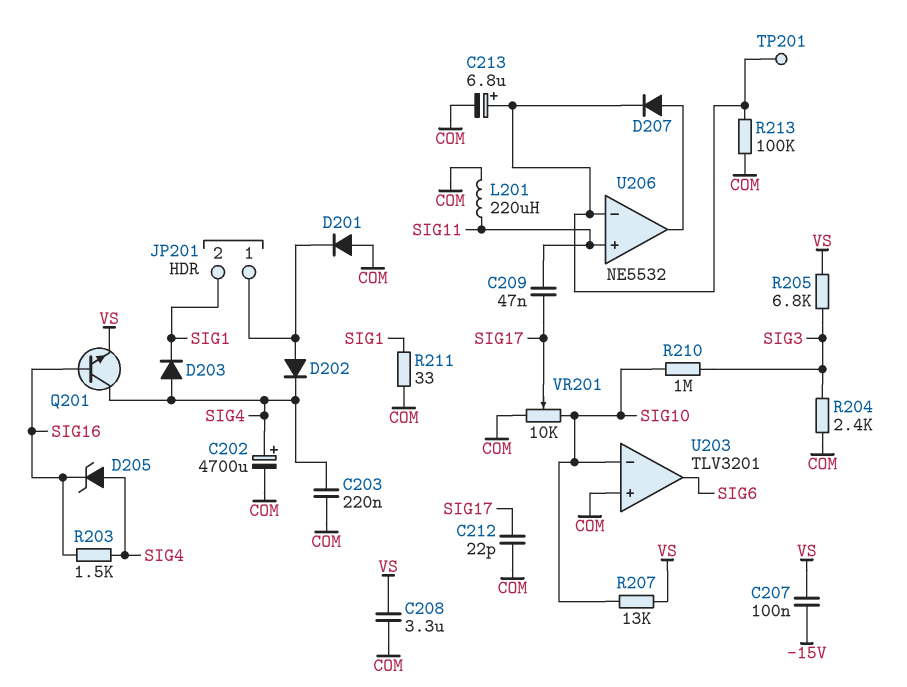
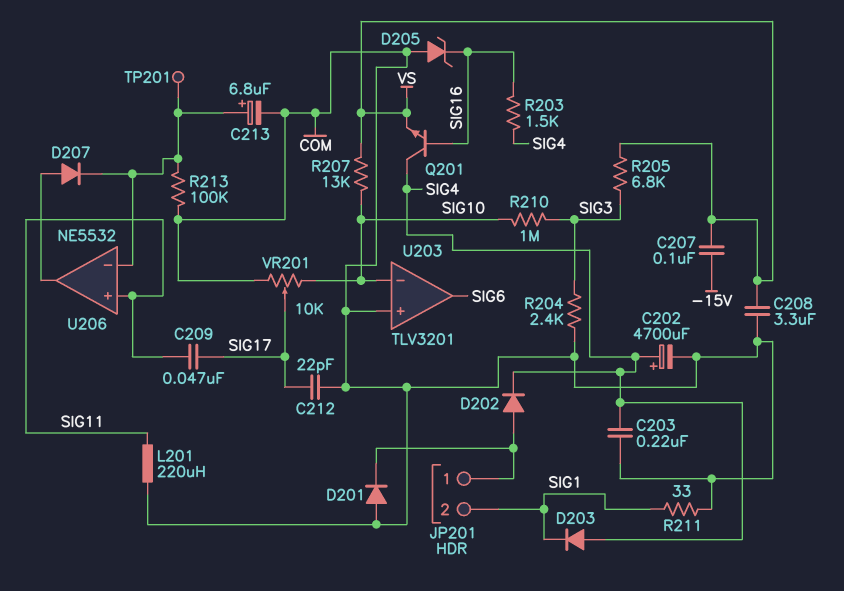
D205: zener (A SIG4, K SIG16) -> zener (A COM, K SIG16)

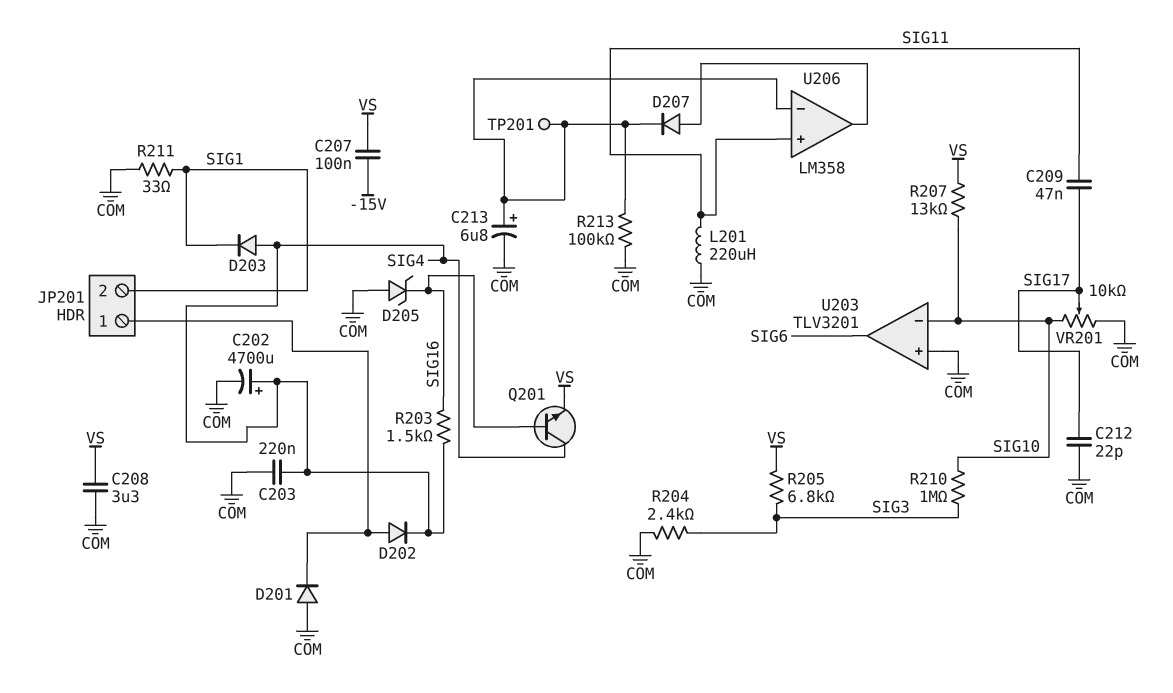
U206: NE5532 -> LM358

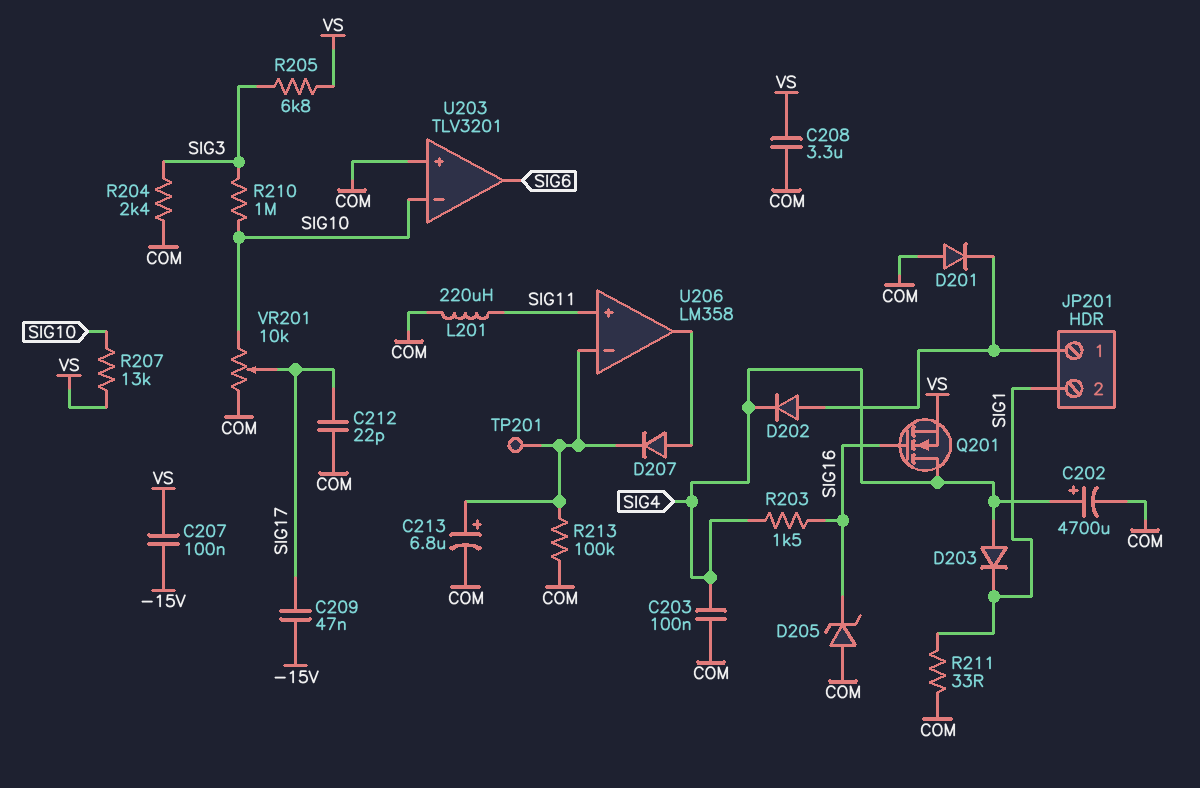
C203: 220nF (COM, SIG4) -> 100nF (COM, SIG4)
C209: 47nF (SIG11, SIG17) -> 47nF (-15V, SIG17)
Q201: NPN (B SIG16, C SIG4, E VS) -> NMOS (G SIG16, D SIG4, S VS)

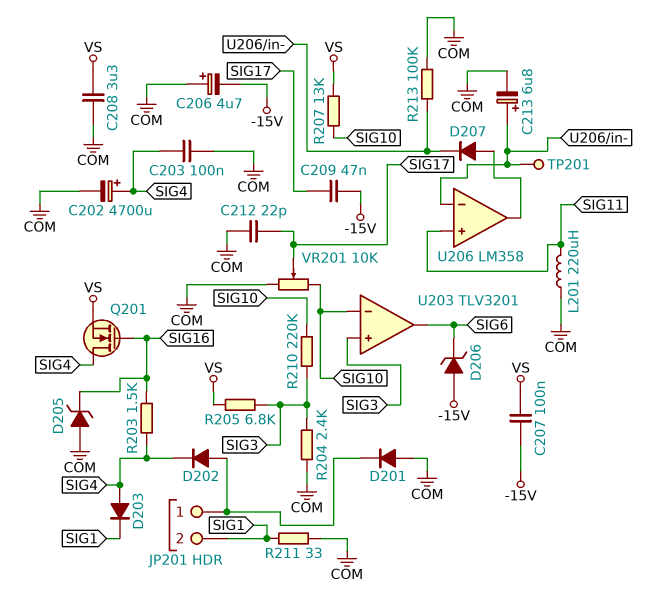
C206: none -> 4.7uF (plus COM, minus -15V)
D206: none -> zener (A -15V, K SIG6)
R210: 1M (SIG3, SIG10) -> 220k (SIG3, SIG10)
U203 pin in+: COM -> SIG3

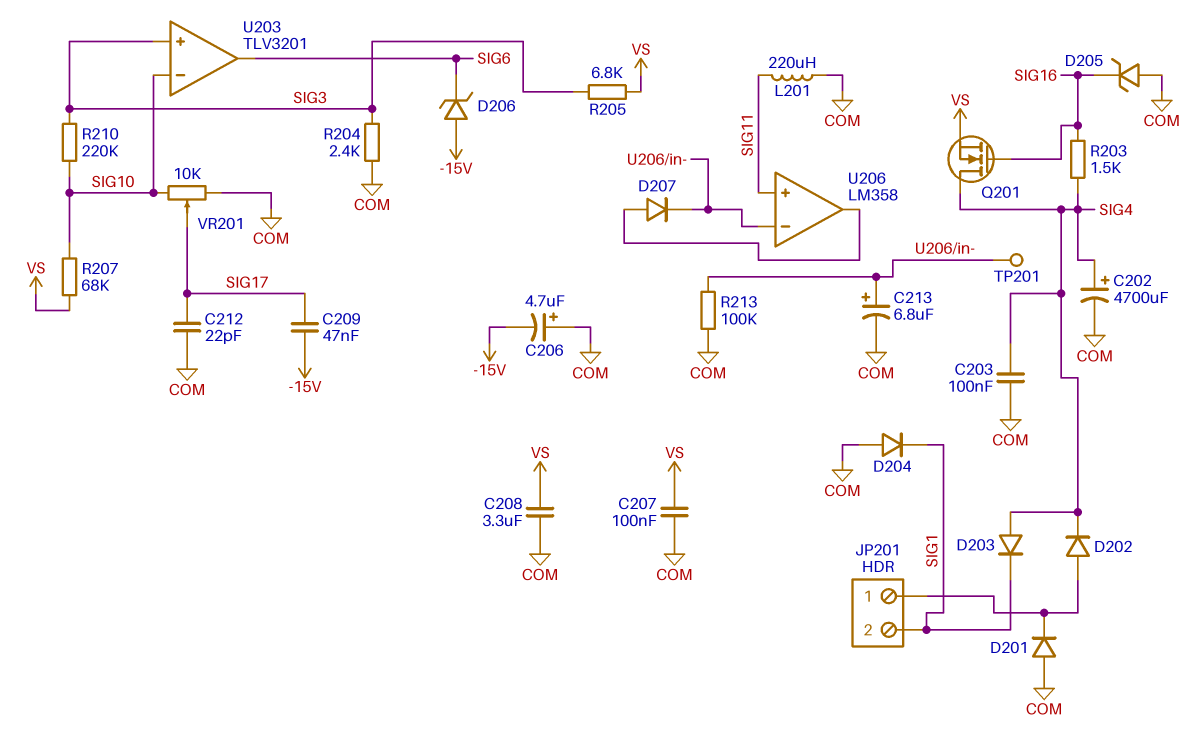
C207: 100nF (-15V, VS) -> 100nF (COM, VS)
D204: none -> diode (A COM, K SIG1)
R207: 13k (SIG10, VS) -> 68k (SIG10, VS)
R211: 33 (COM, SIG1) -> none

